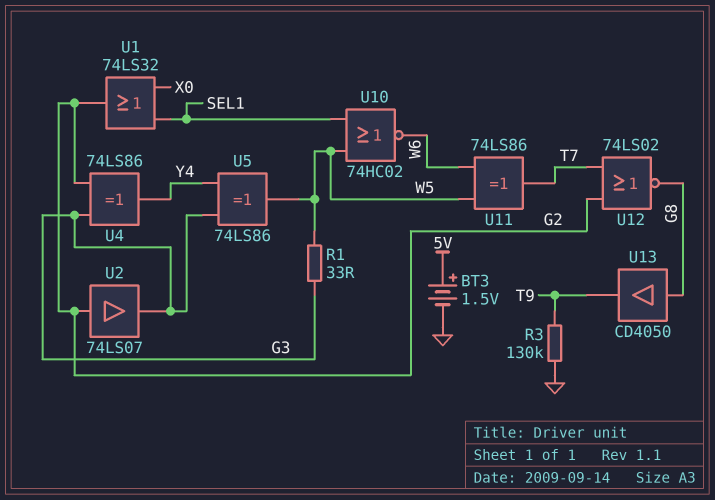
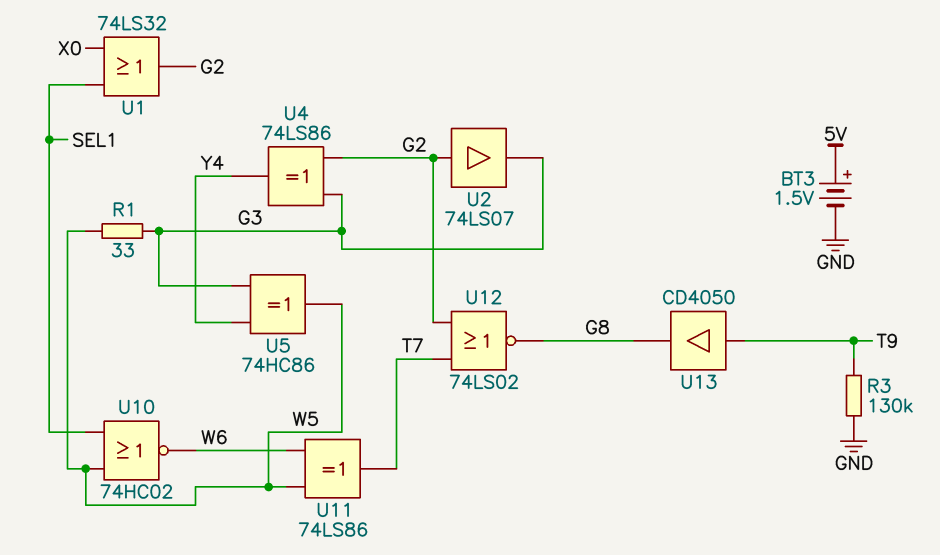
U5: XOR 74LS86 (in G3, in Y4, out W5) -> XOR 74HC86 (in G3, in Y4, out W5)
U13: buffer CD4050 (in G8, out T9) -> buffer CD4050 (in T9, out G8)

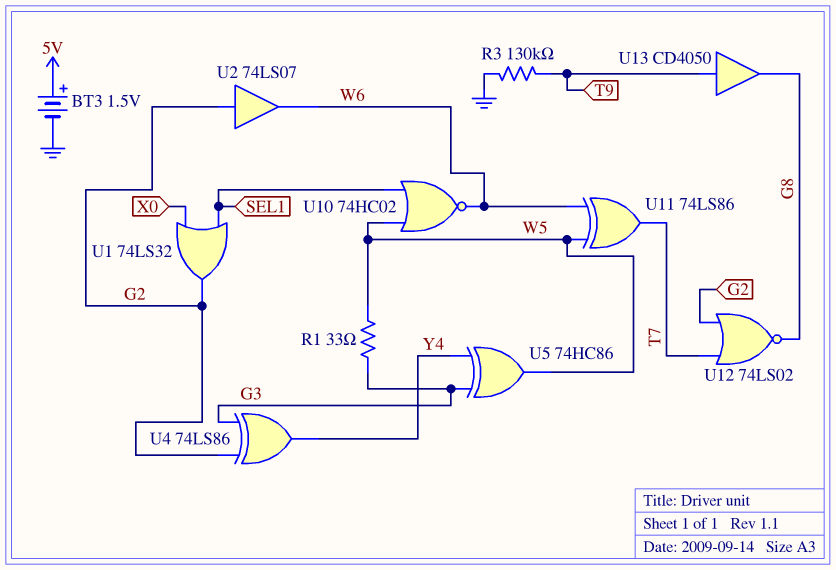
U2: buffer 74LS07 (in G2, out G3) -> buffer 74LS07 (in G2, out W6)

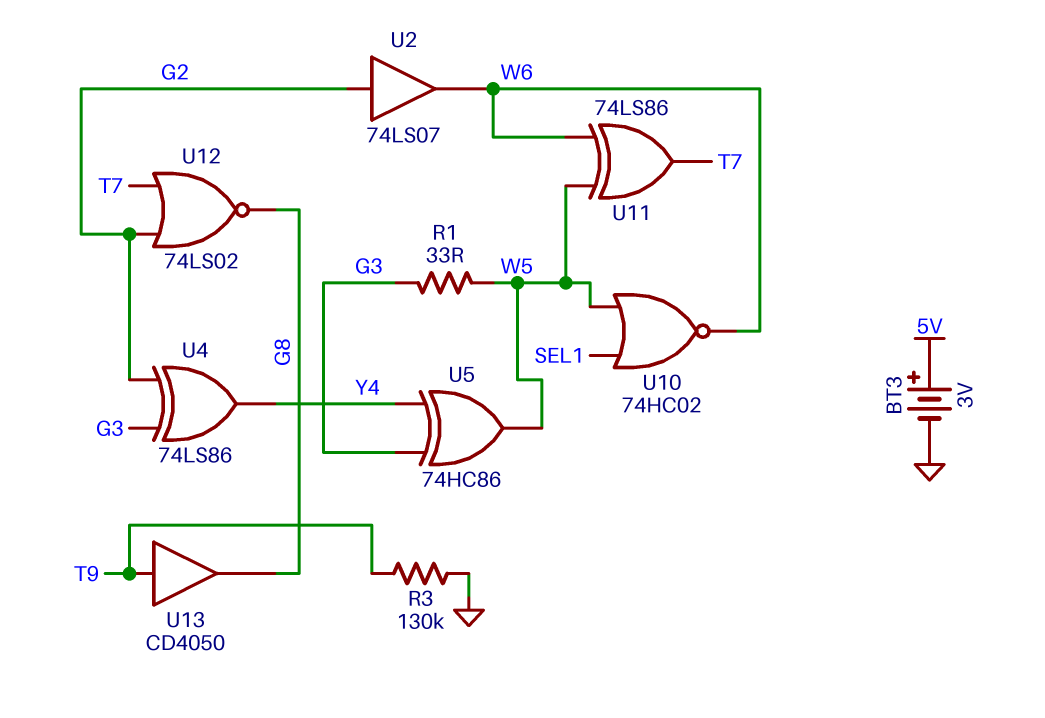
BT3: 1.5V (plus 5V, minus GND) -> 3V (plus 5V, minus GND)
U1: OR 74LS32 (in SEL1, in X0, out G2) -> none

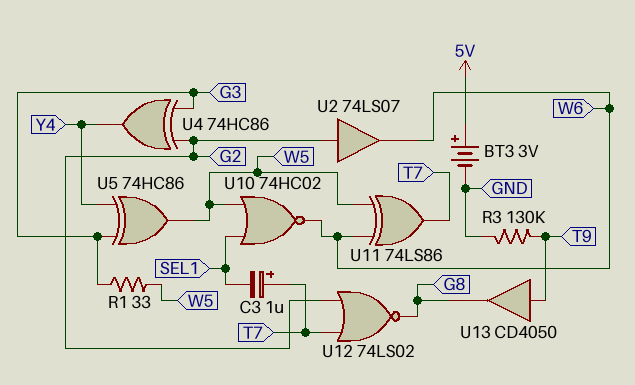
C3: none -> 1uF (plus T7, minus SEL1)
U4: XOR 74LS86 (in G2, in G3, out Y4) -> XOR 74HC86 (in G2, in G3, out Y4)

